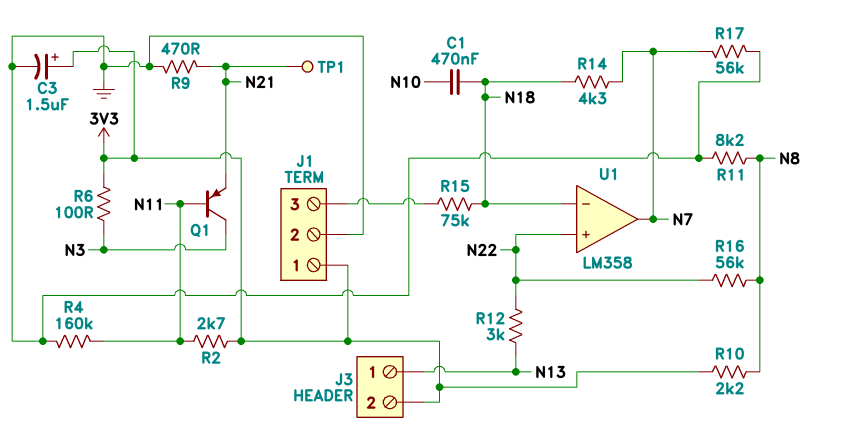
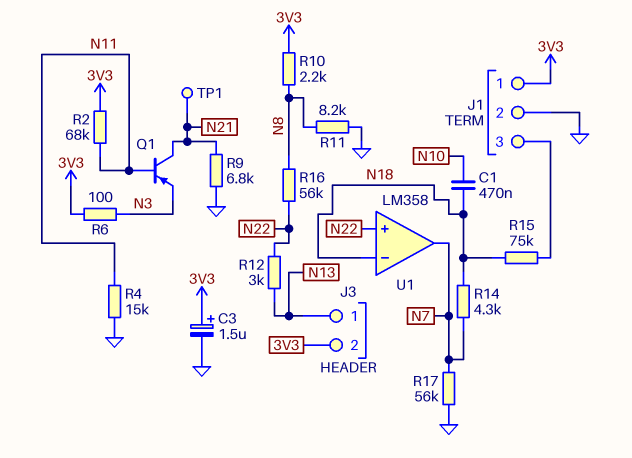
Q1: PNP (B N11, C N3, E N21) -> PNP (B N11, C N21, E N3)
R2: 2.7k (3V3, N11) -> 68k (3V3, N11)
R4: 160k (GND, N11) -> 15k (GND, N11)
R9: 470 (GND, N21) -> 6.8k (GND, N21)

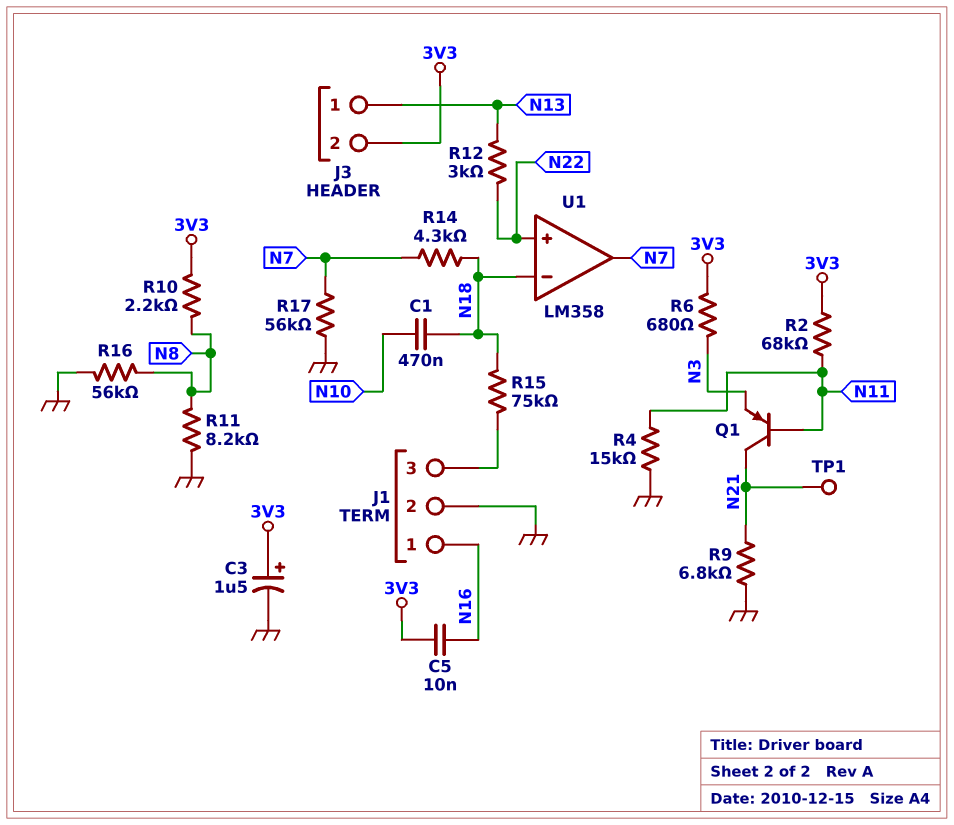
C5: none -> 10nF (3V3, N16)
J1 pin 1: 3V3 -> N16
R6: 100 (3V3, N3) -> 680 (3V3, N3)
R16: 56k (N8, N22) -> 56k (GND, N8)

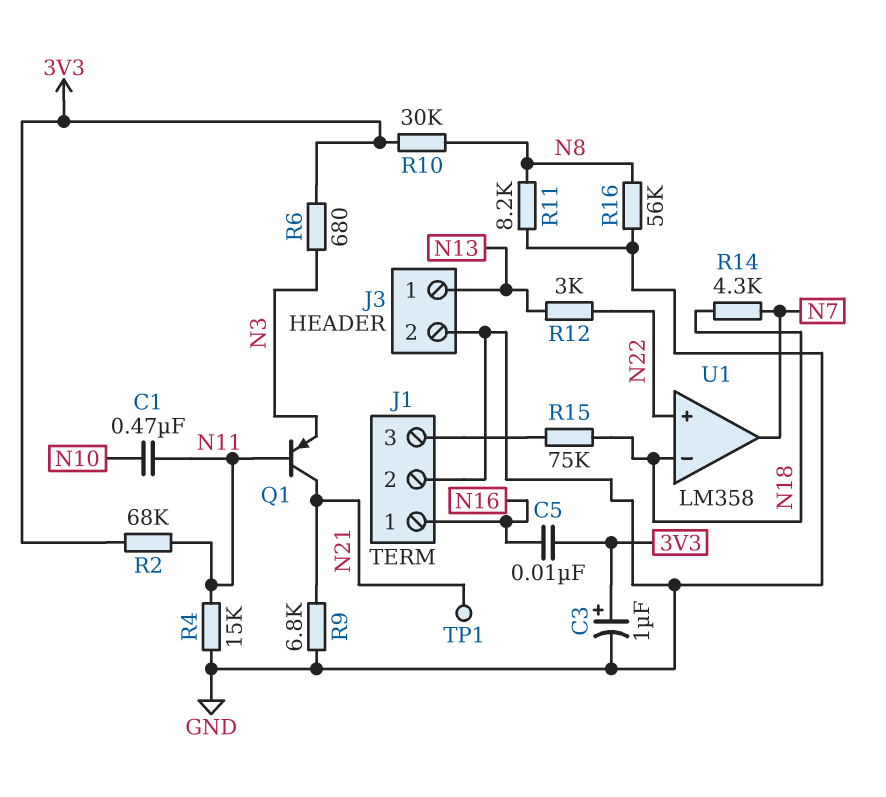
C1: 470nF (N10, N18) -> 470nF (N10, N11)
C3: 1.5uF (plus 3V3, minus GND) -> 1uF (plus 3V3, minus GND)
J3 pin 2: 3V3 -> GND
R10: 2.2k (3V3, N8) -> 30k (3V3, N8)
R17: 56k (GND, N7) -> none

